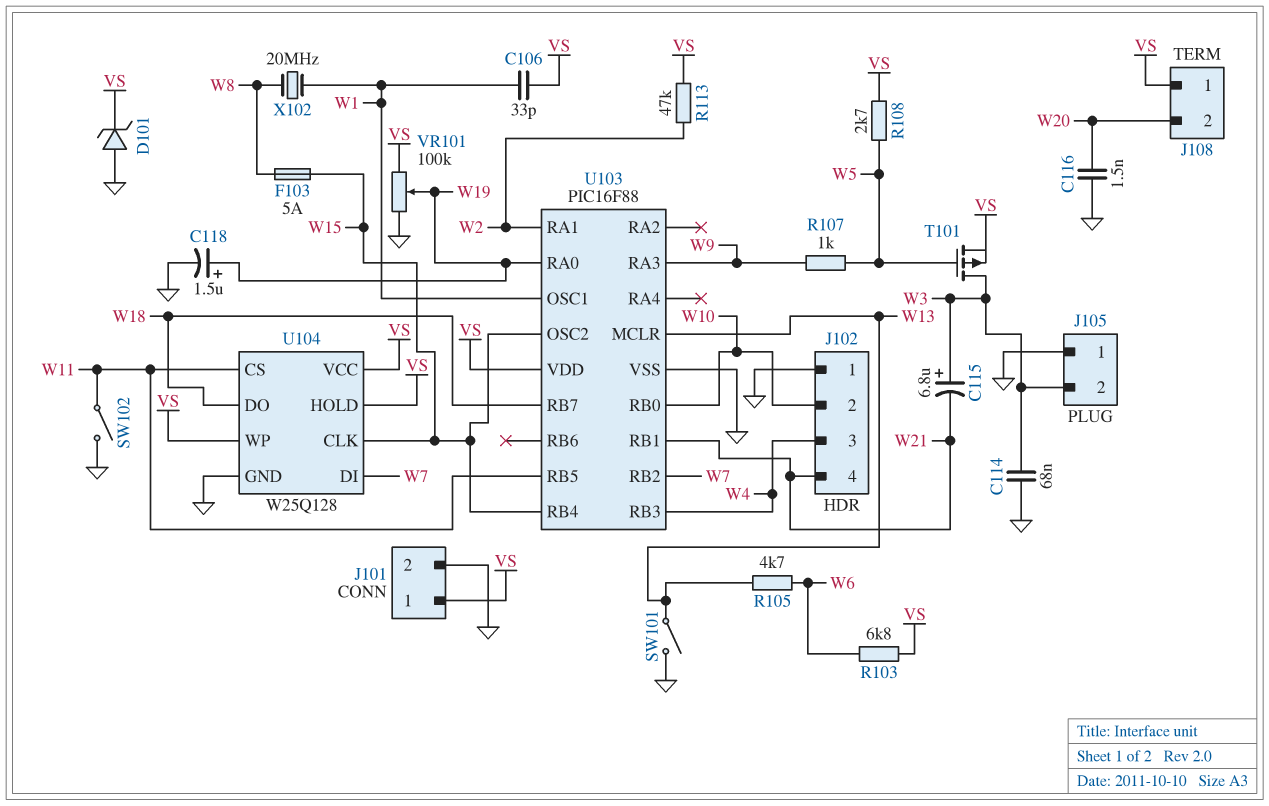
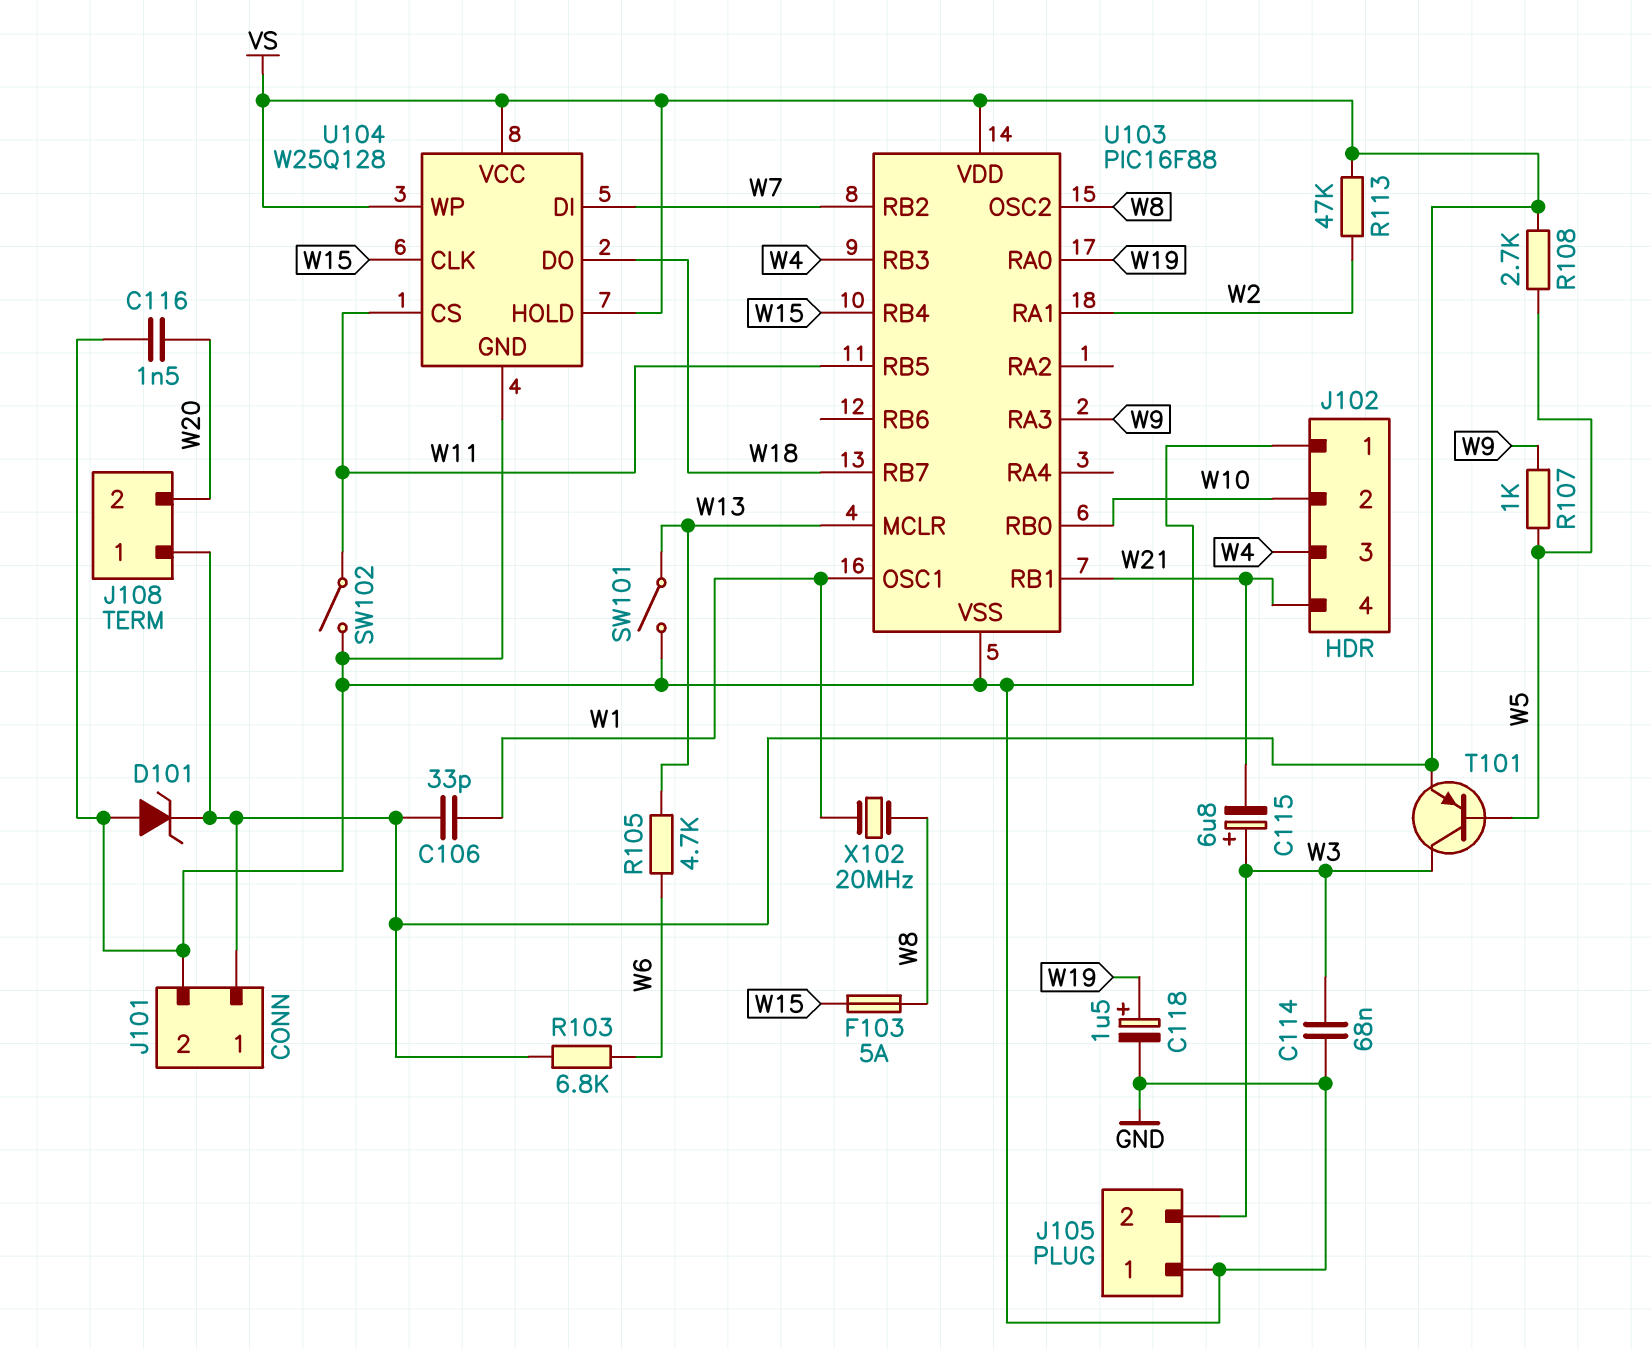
T101: PMOS (G W5, D W3, S VS) -> PNP (B W5, C W3, E VS)
U103 pin OSC2: W15 -> W8
VR101: 100k (GND, VS, wiper W19) -> none

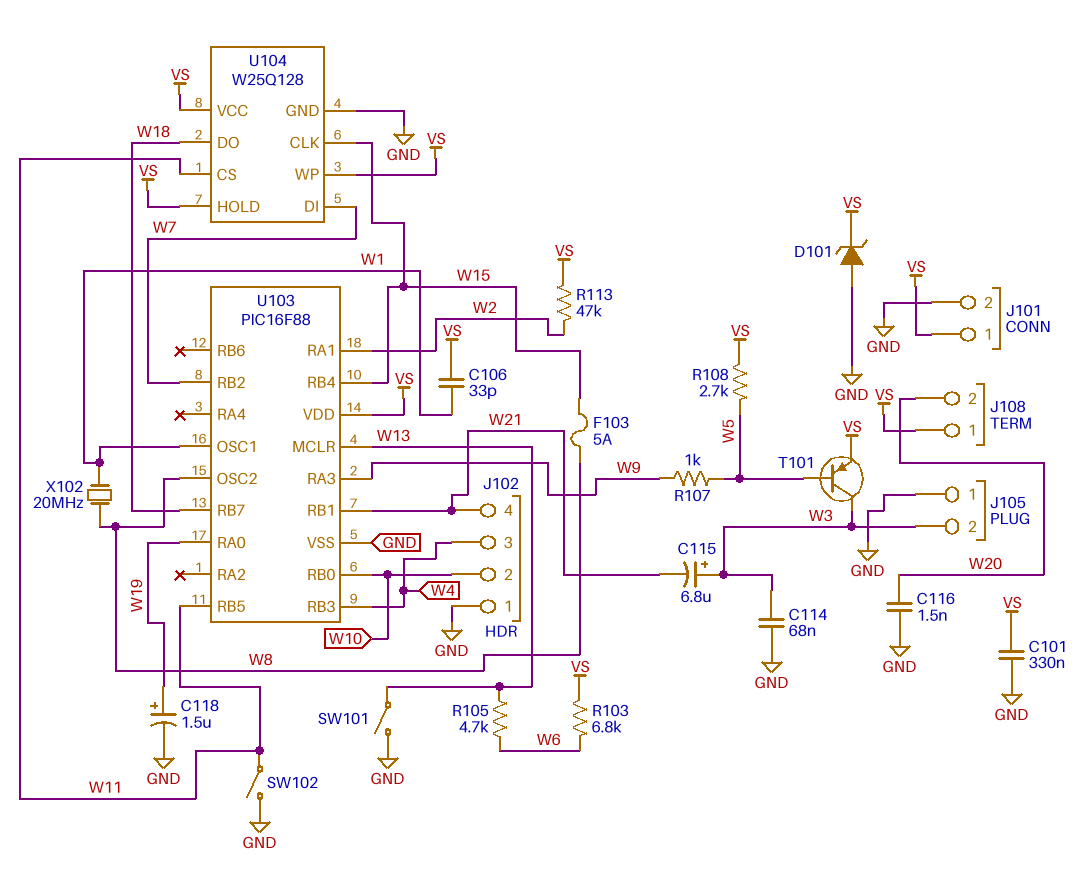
C101: none -> 330nF (GND, VS)

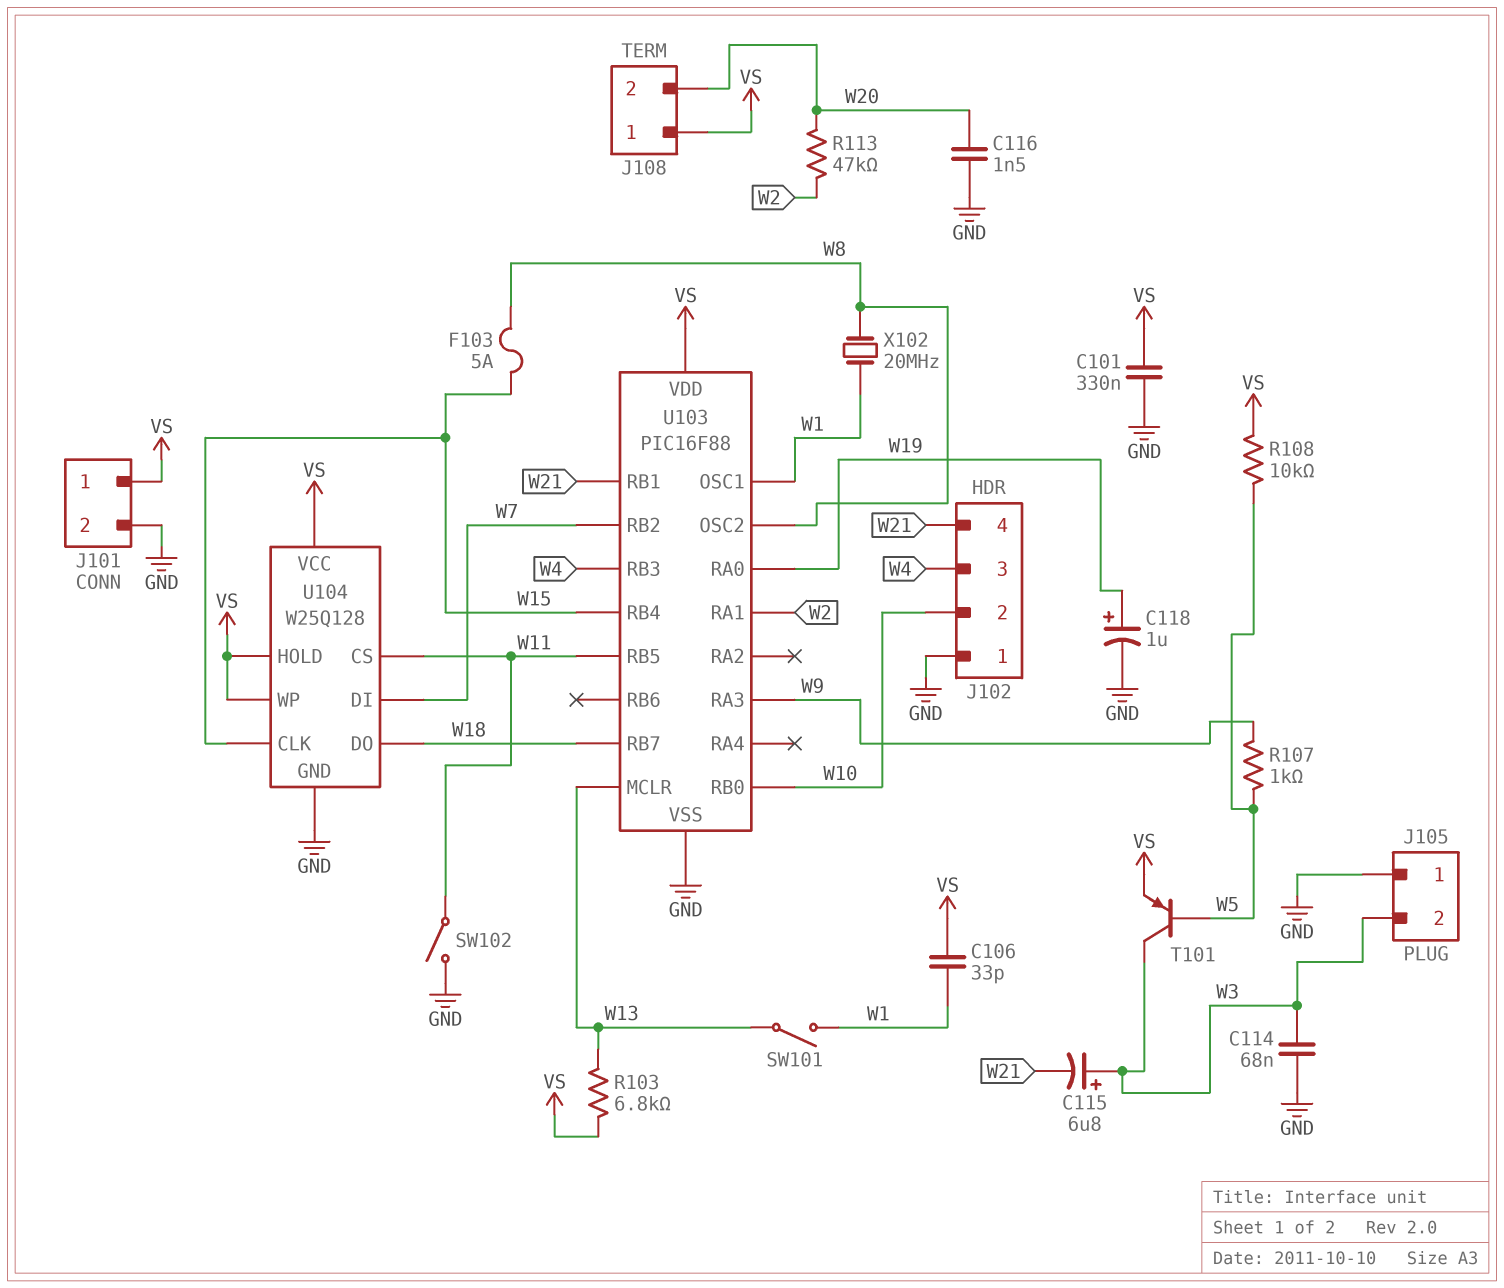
C118: 1.5uF (plus W19, minus GND) -> 1uF (plus W19, minus GND)
D101: zener (A GND, K VS) -> none
R103: 6.8k (VS, W6) -> 6.8k (VS, W13)
R105: 4.7k (W6, W13) -> none
R108: 2.7k (VS, W5) -> 10k (VS, W5)
R113: 47k (VS, W2) -> 47k (W2, W20)
SW101: switch (GND, W13) -> switch (W1, W13)

